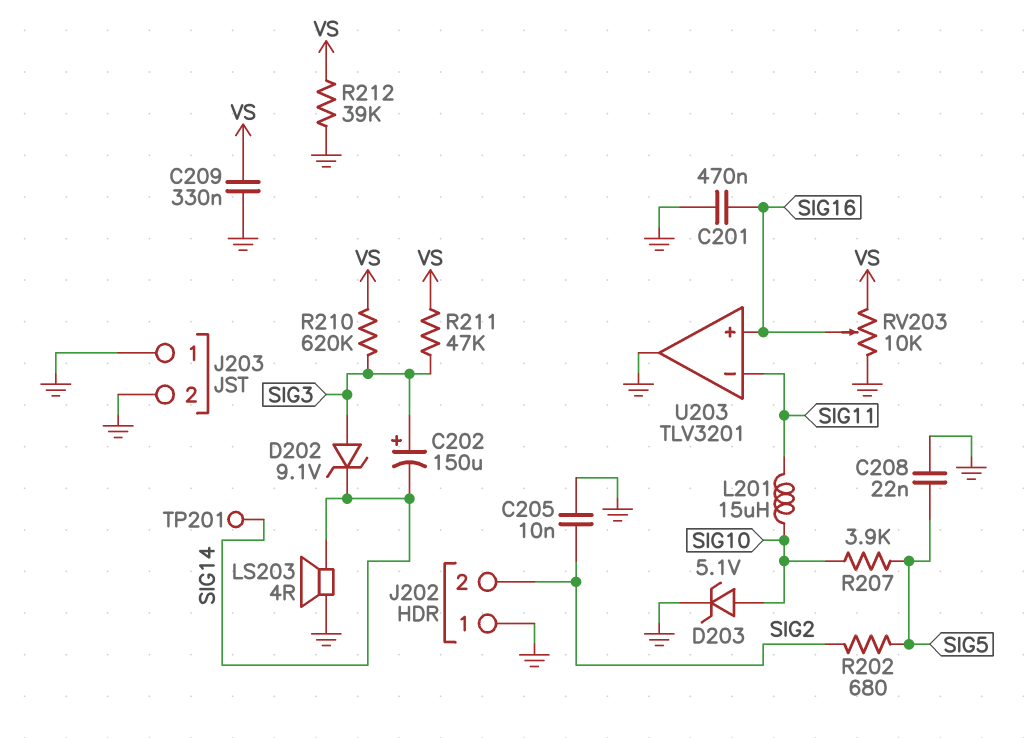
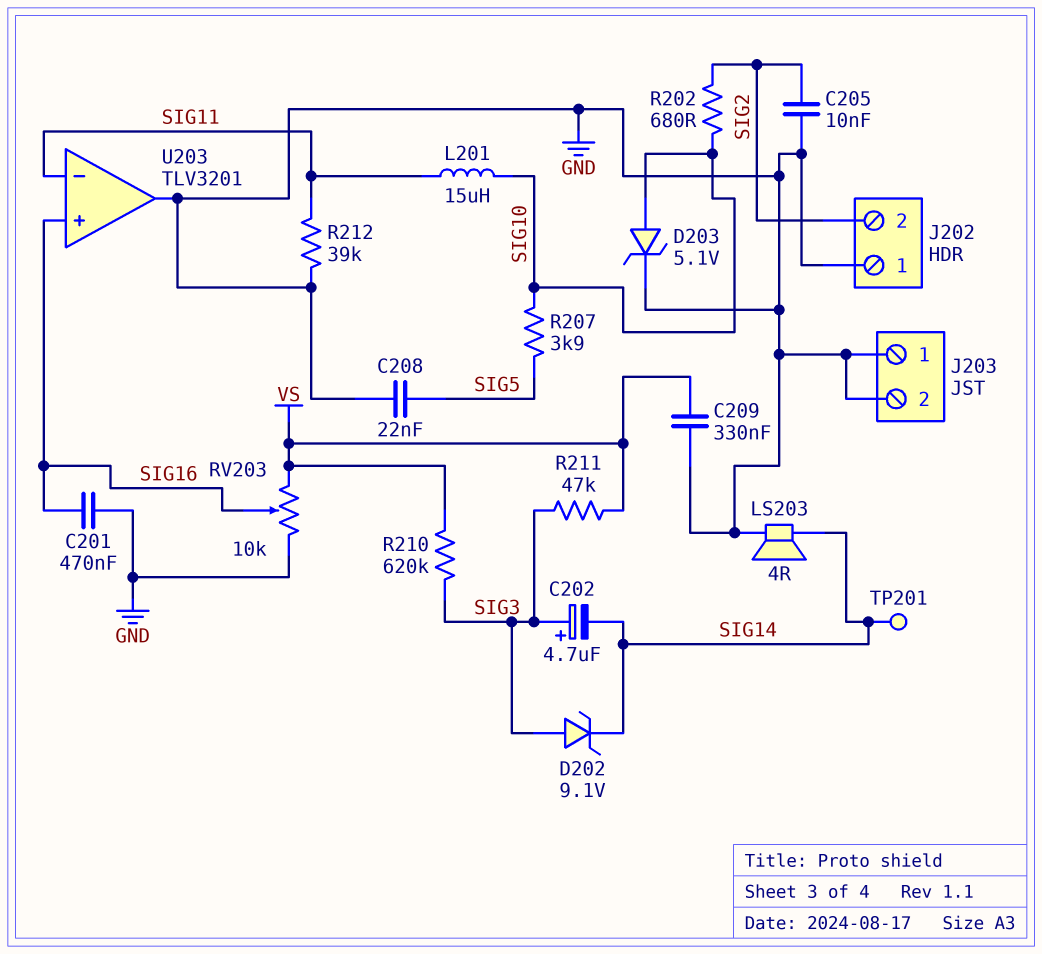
C202: 150uF (plus SIG3, minus SIG14) -> 4.7uF (plus SIG3, minus SIG14)
R202: 680 (SIG2, SIG5) -> 680 (SIG2, SIG10)
R212: 39k (GND, VS) -> 39k (GND, SIG11)

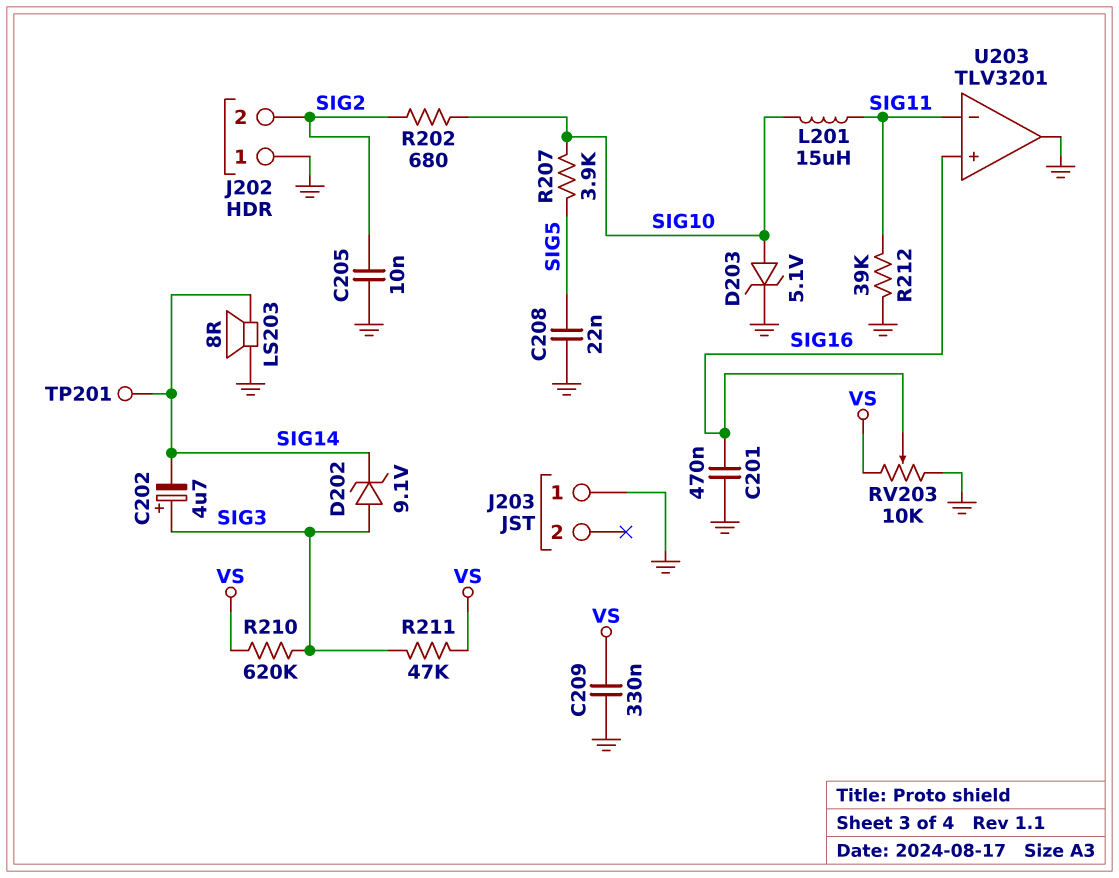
J203 pin 2: GND -> none
LS203: speaker 4R (GND, SIG14) -> speaker 8R (GND, SIG14)

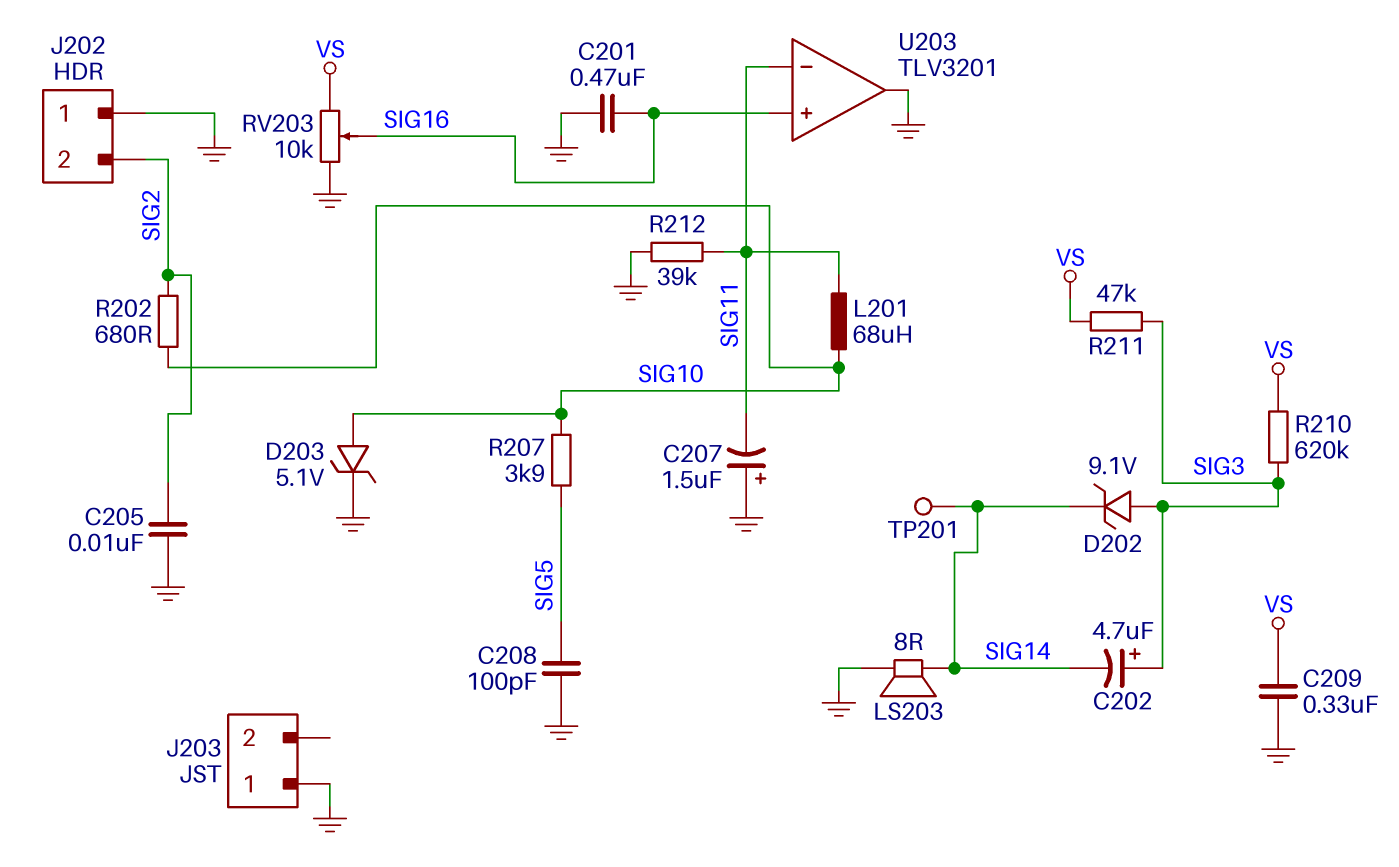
C207: none -> 1.5uF (plus GND, minus SIG11)
C208: 22nF (GND, SIG5) -> 100pF (GND, SIG5)
L201: 15uH (SIG10, SIG11) -> 68uH (SIG10, SIG11)

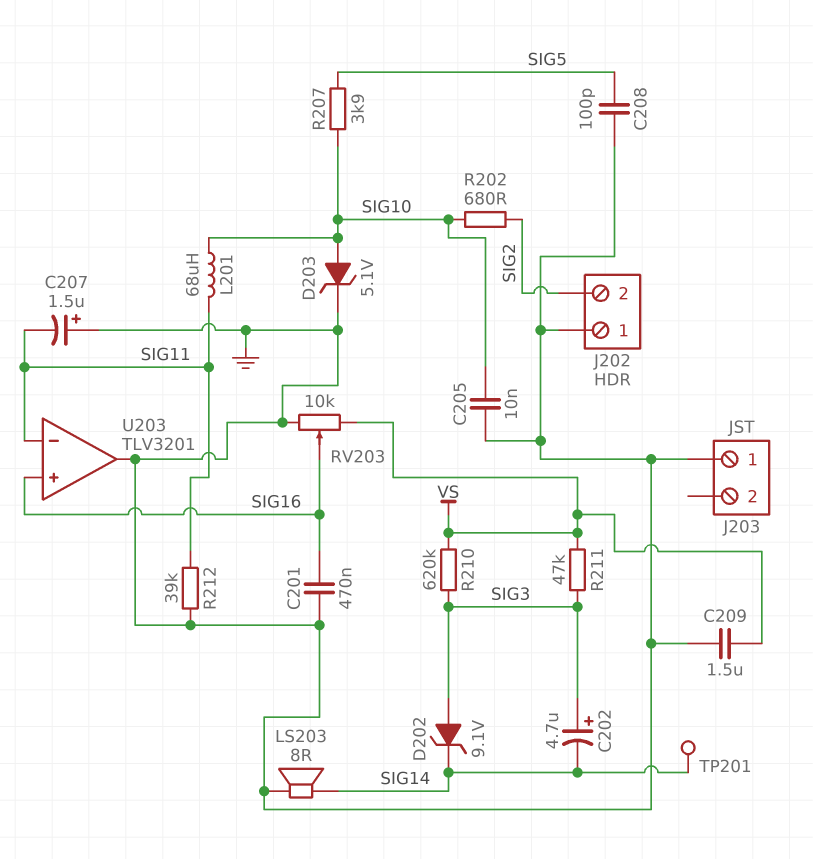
C205: 10nF (GND, SIG2) -> 10nF (GND, SIG10)
C209: 330nF (GND, VS) -> 1.5uF (GND, VS)

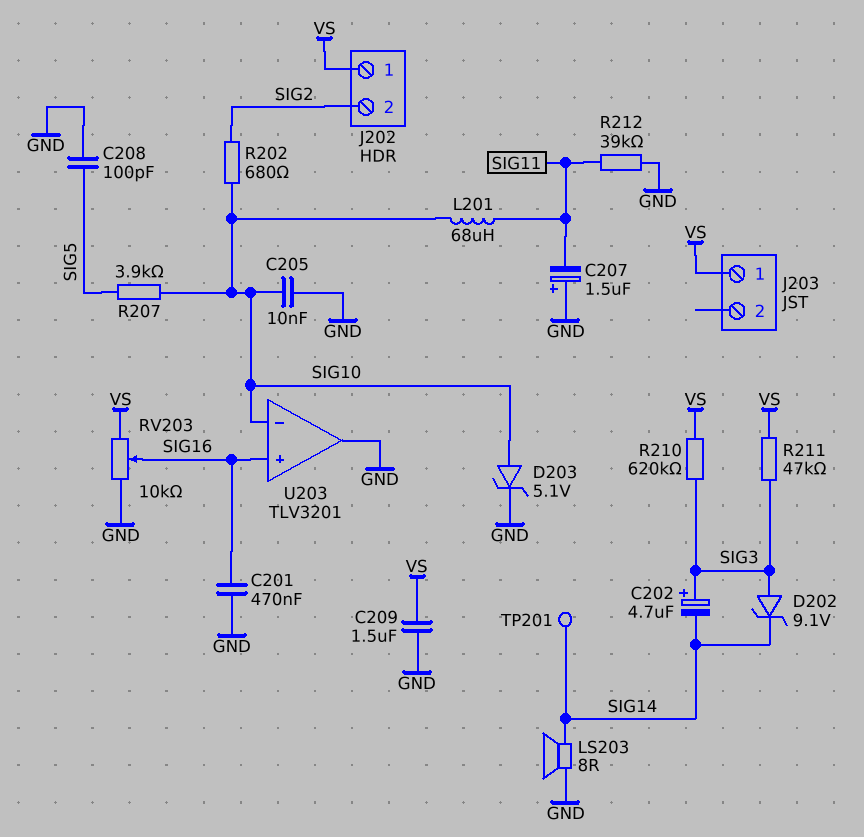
J202 pin 1: GND -> VS
J203 pin 1: GND -> VS
U203 pin in-: SIG11 -> SIG10

